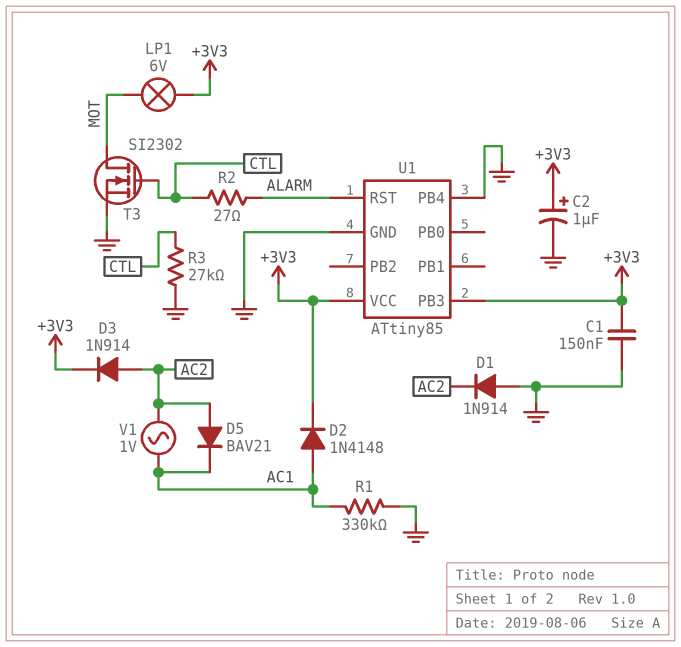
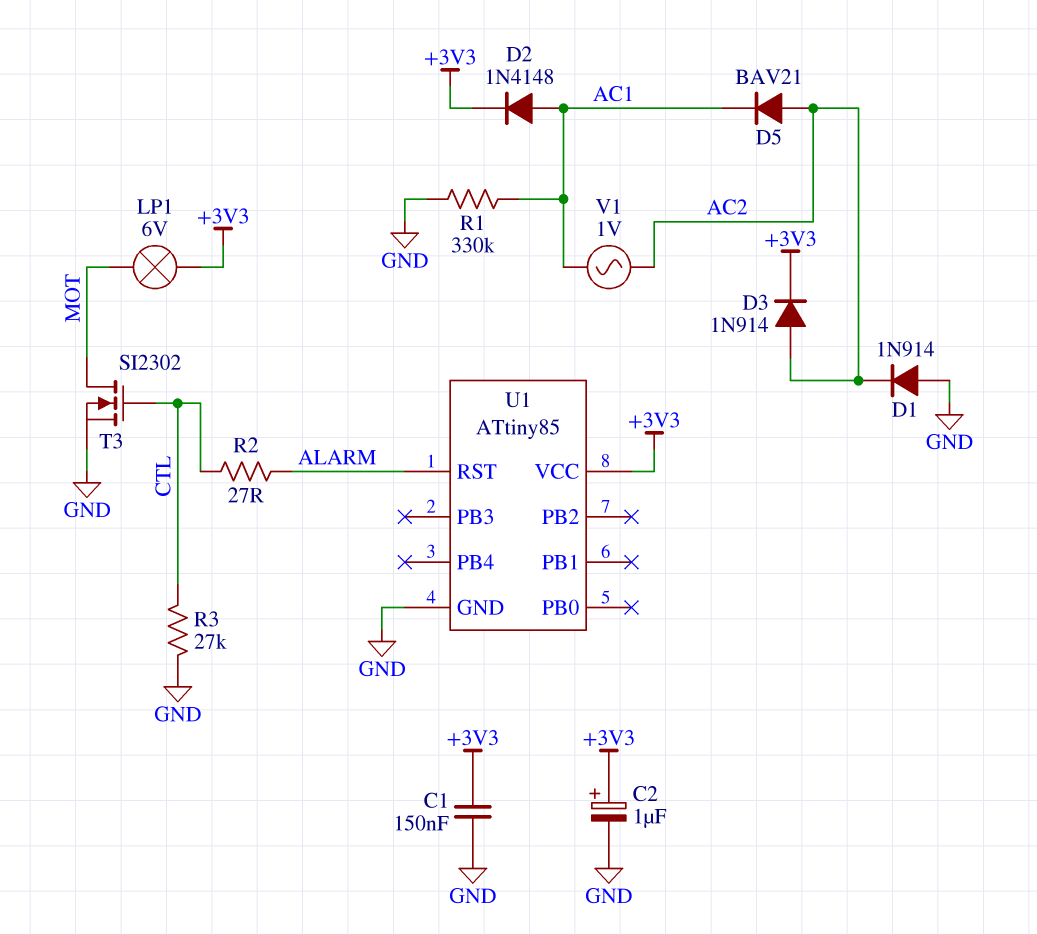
U1 pin PB3: +3V3 -> none
U1 pin PB4: GND -> none

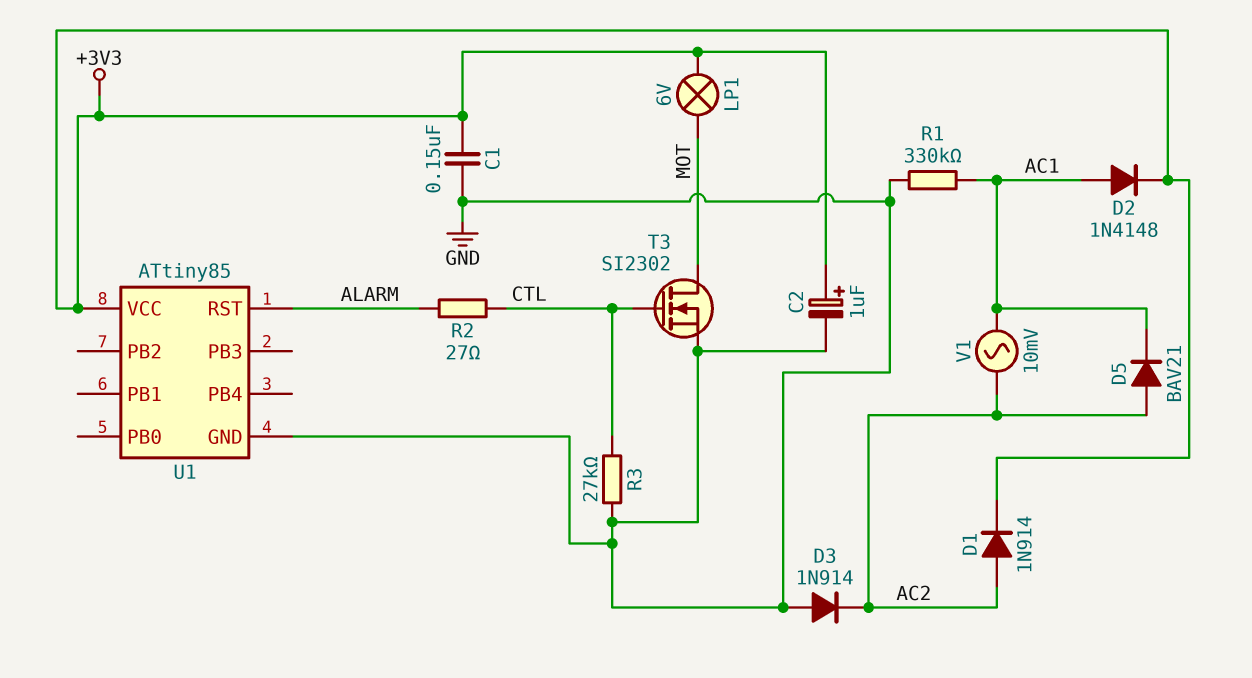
D1: diode 1N914 (A GND, K AC2) -> diode 1N914 (A AC2, K +3V3)
D3: diode 1N914 (A AC2, K +3V3) -> diode 1N914 (A GND, K AC2)
V1: AC 1V (AC1, AC2) -> AC 10mV (AC1, AC2)

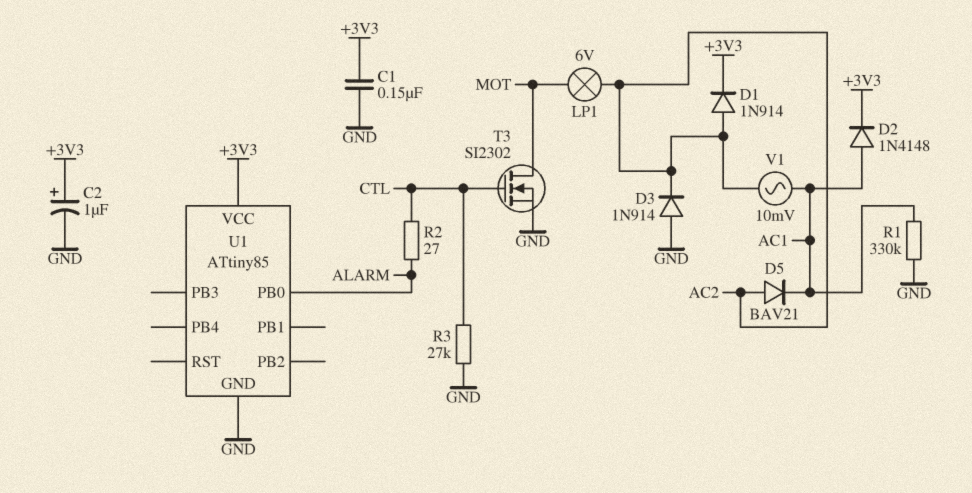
LP1: lamp 6V (+3V3, MOT) -> lamp 6V (AC2, MOT)
U1 pin PB0: none -> ALARM
U1 pin RST: ALARM -> none

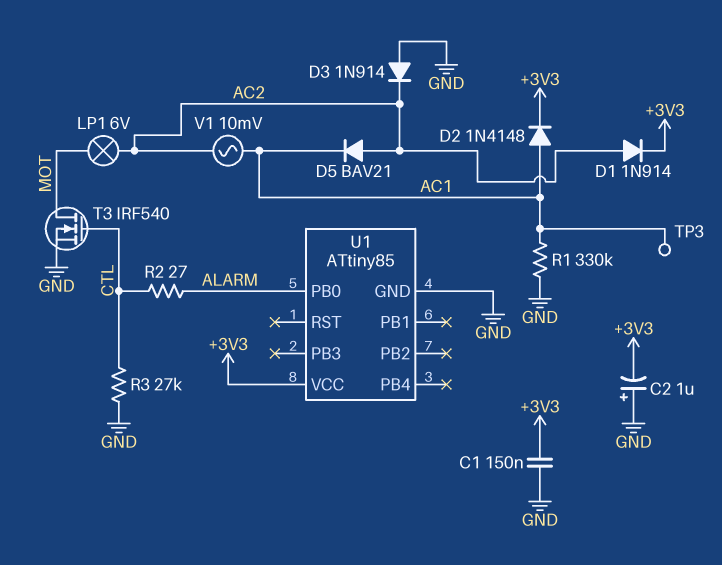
C2: 1uF (plus +3V3, minus GND) -> 1uF (plus GND, minus +3V3)
T3: NMOS SI2302 (G CTL, D MOT, S GND) -> NMOS IRF540 (G CTL, D MOT, S GND)
TP3: none -> test point (AC1)

